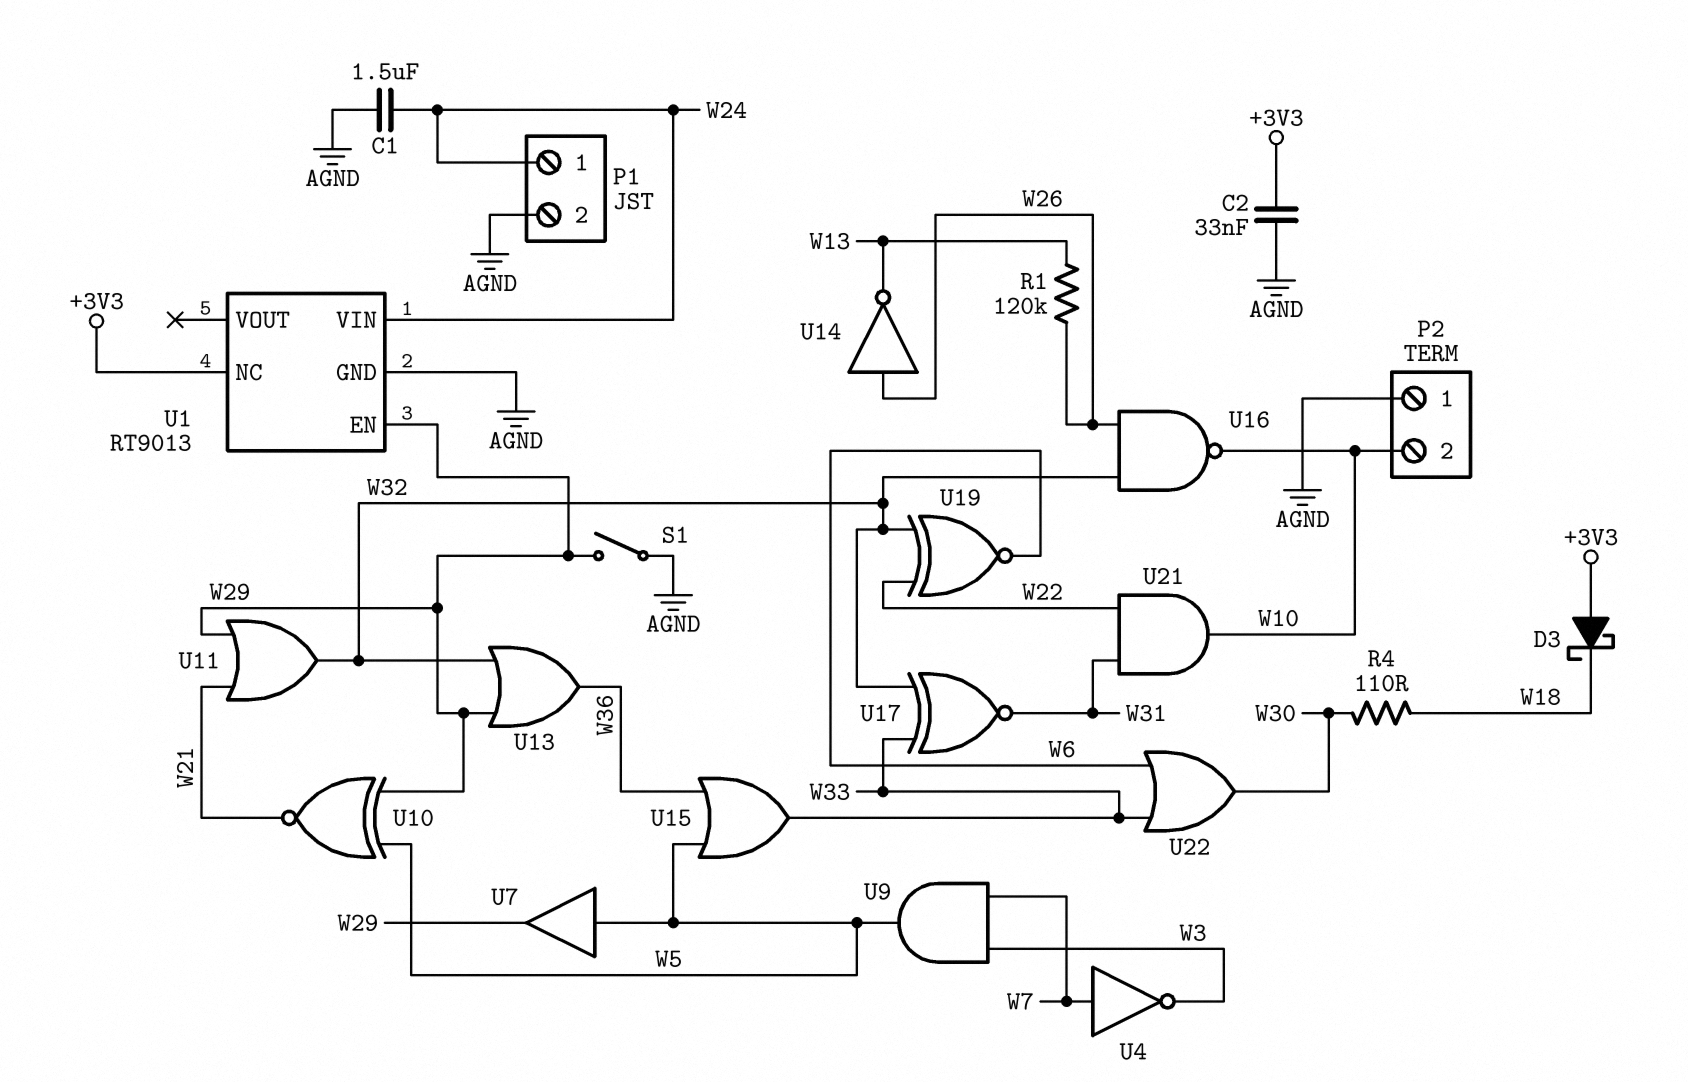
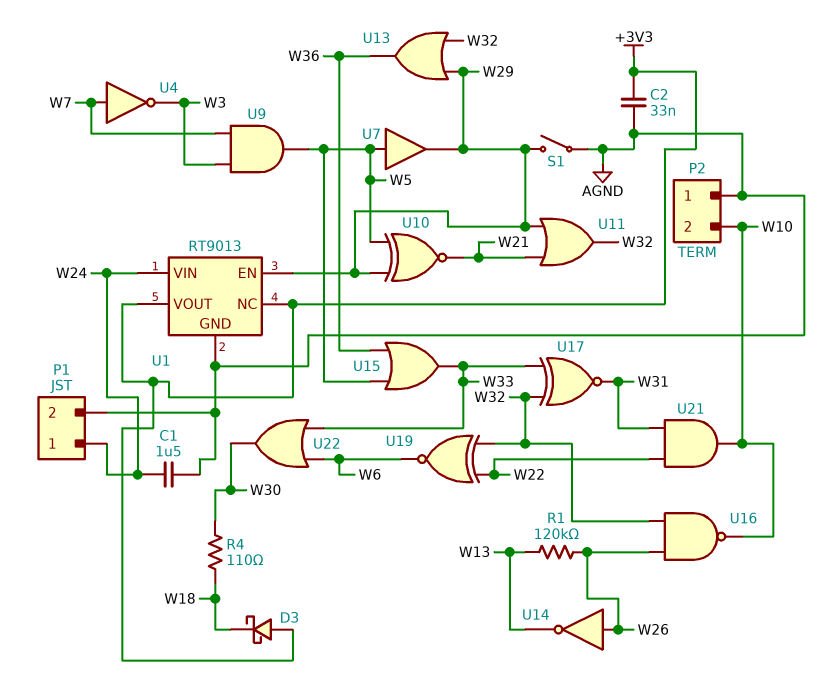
U1 pin VOUT: none -> +3V3

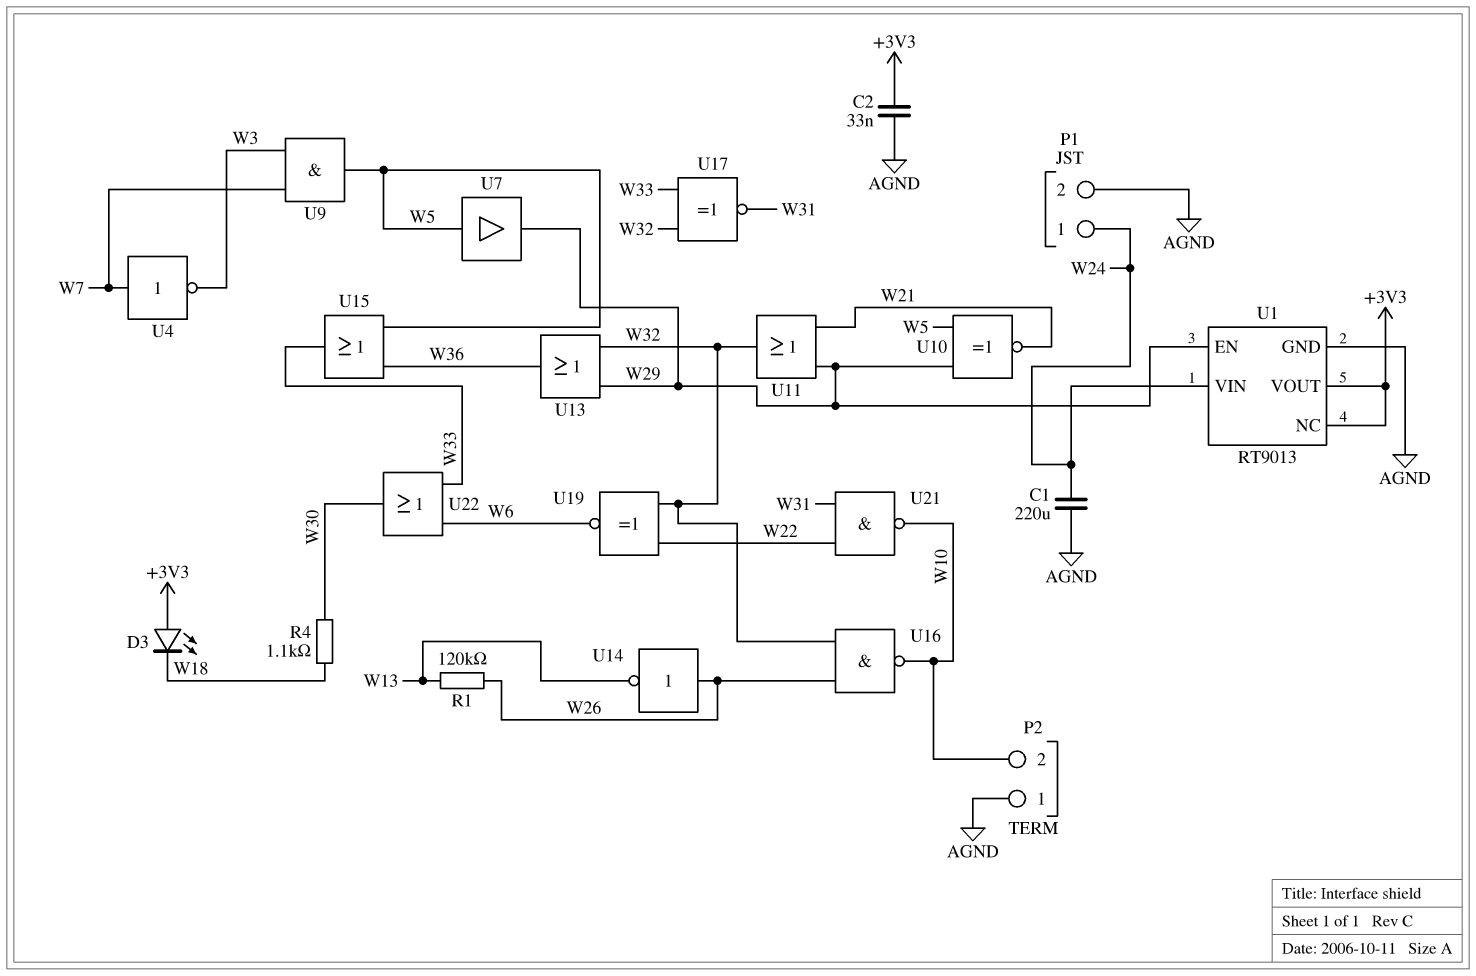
C1: 1.5uF (AGND, W24) -> 220uF (AGND, W24)
D3: schottky (A +3V3, K W18) -> LED (A +3V3, K W18)
R4: 110 (W18, W30) -> 1.1k (W18, W30)
S1: switch (AGND, W29) -> none
U21: AND (in W22, in W31, out W10) -> NAND (in W22, in W31, out W10)

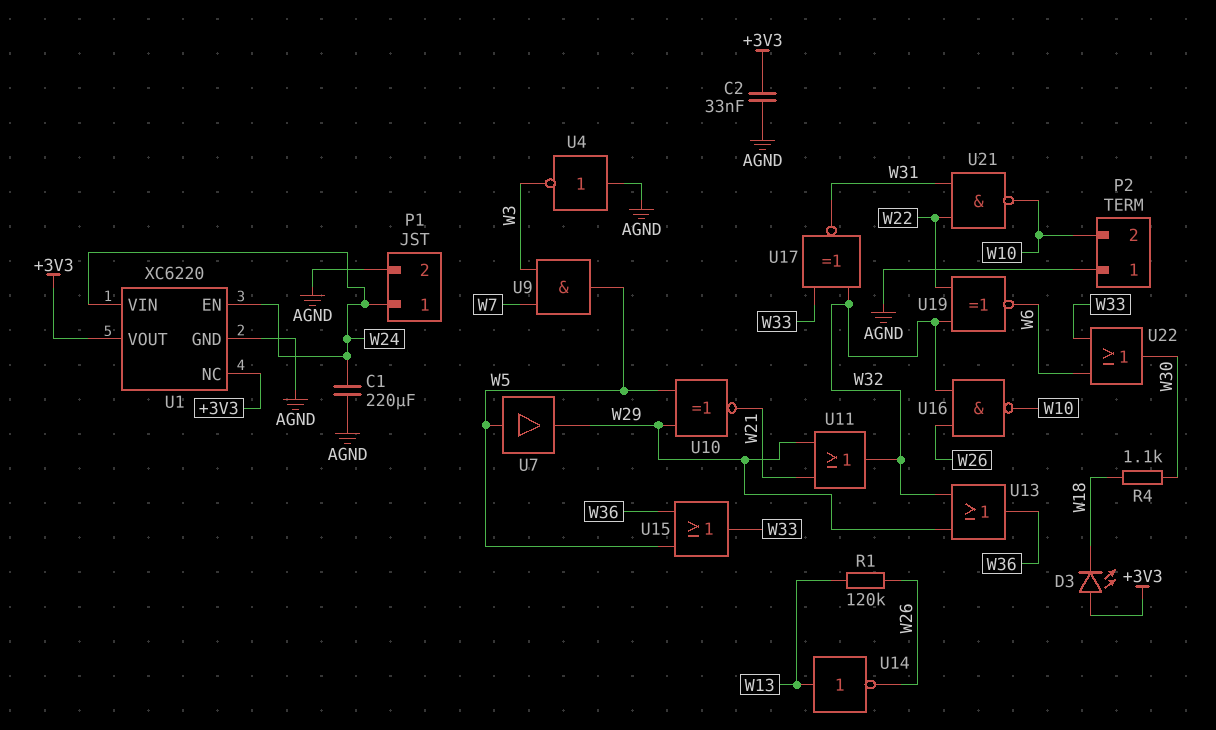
U1: RT9013 -> XC6220
U1 pin EN: W29 -> W24
U4: NOT (in W7, out W3) -> NOT (in AGND, out W3)
U14: NOT (in W26, out W13) -> NOT (in W13, out W26)

